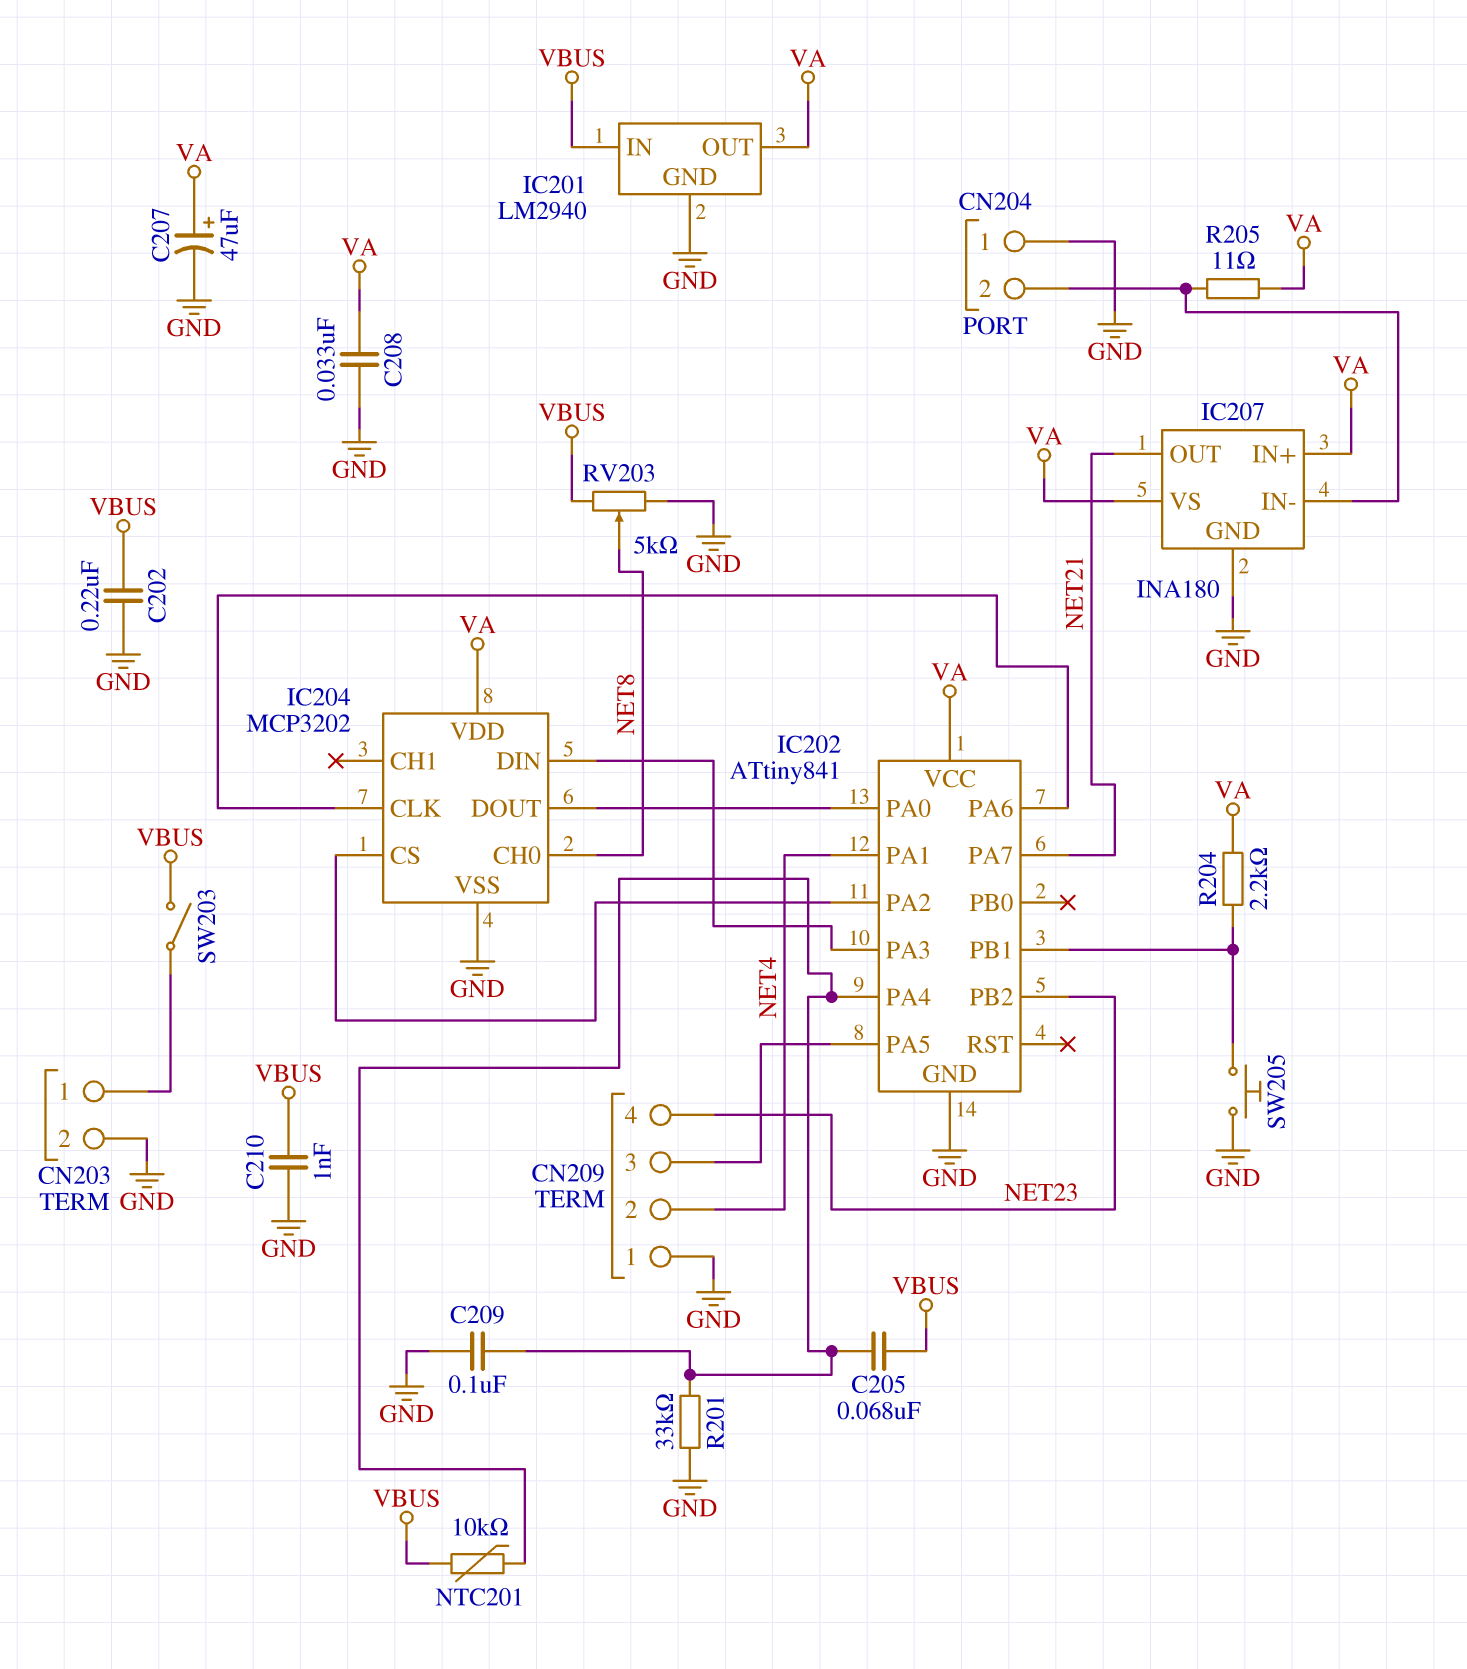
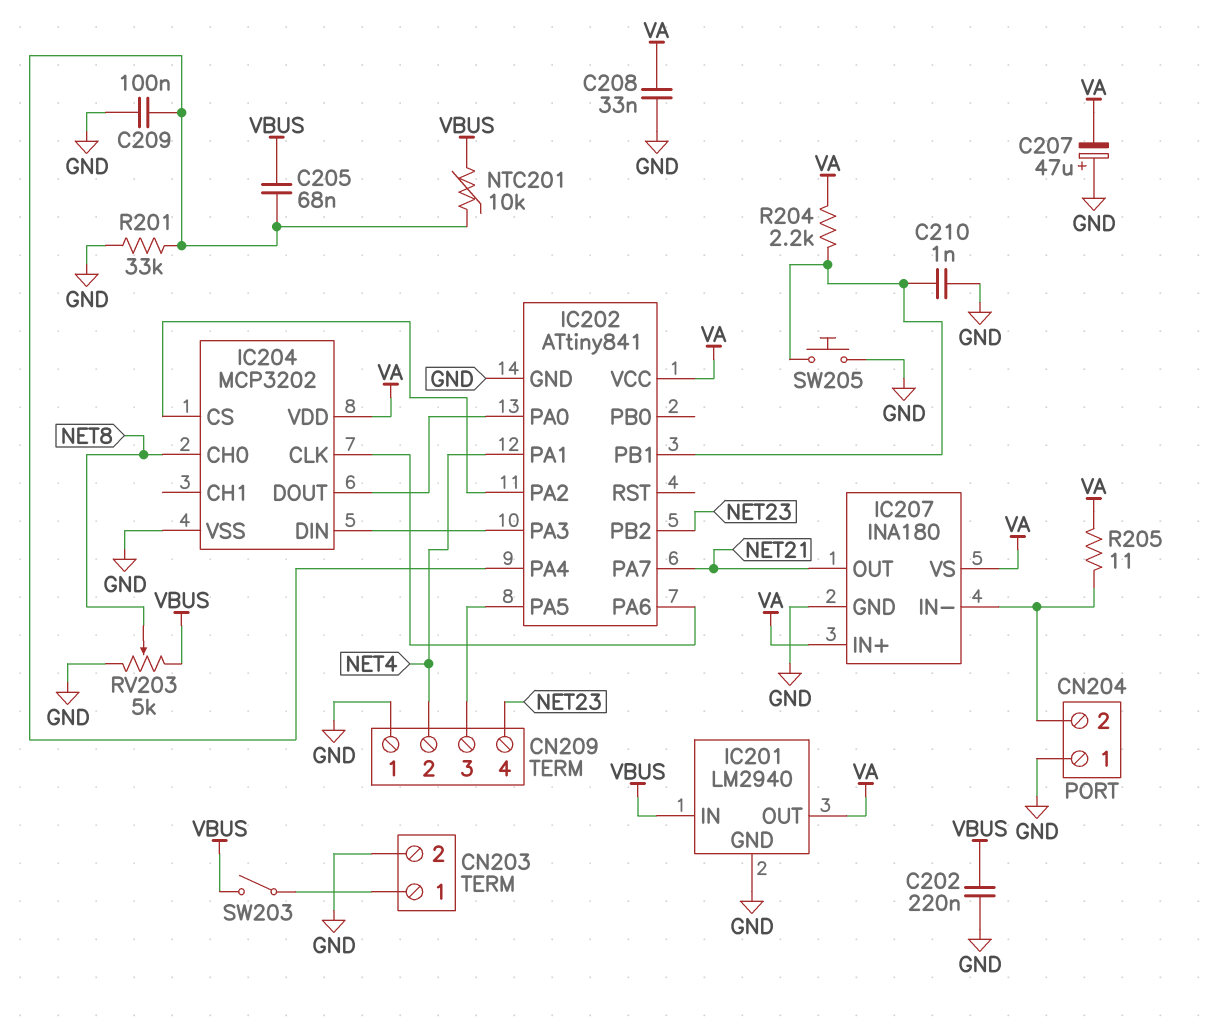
C207: 47uF (plus VA, minus GND) -> 47uF (plus GND, minus VA)
C210: 1nF (GND, VBUS) -> 1nF (GND, IC202/PB1)

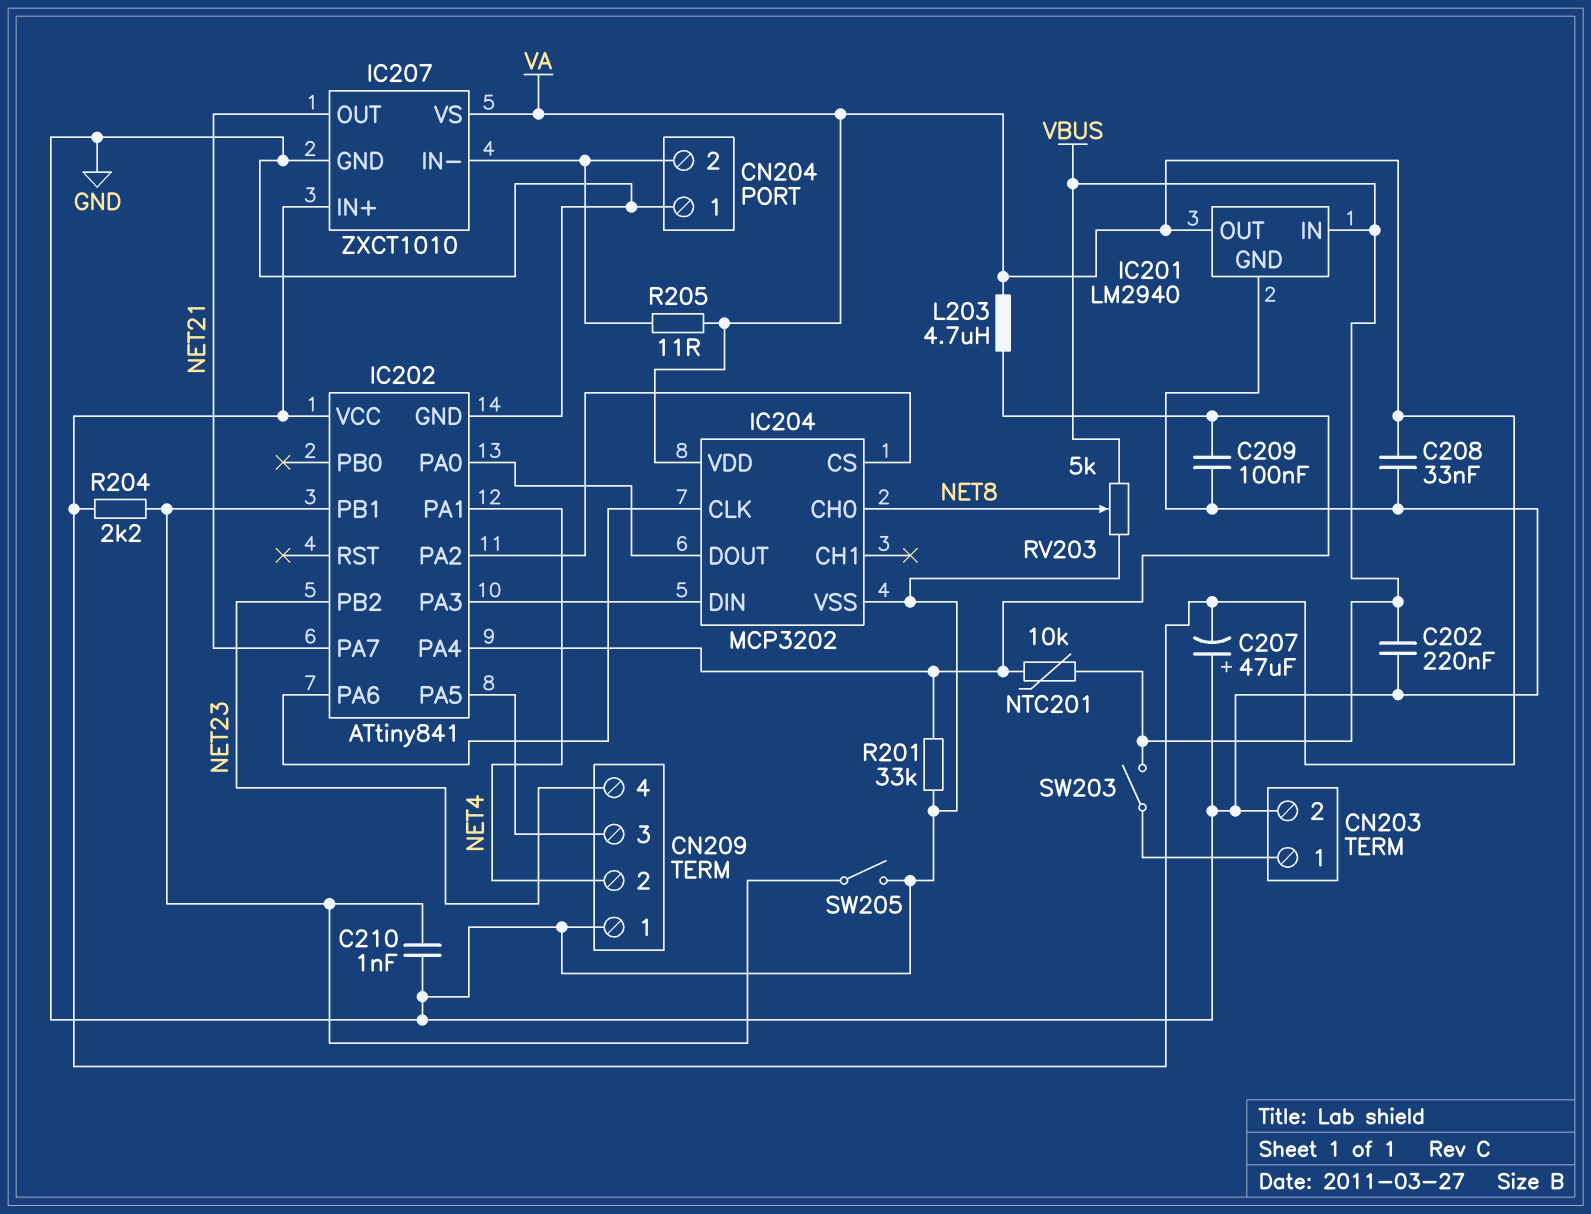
C205: 68nF (IC202/PA4, VBUS) -> none
IC207: INA180 -> ZXCT1010
L203: none -> 4.7uH (IC202/PA4, VA)
SW205: button (GND, IC202/PB1) -> switch (GND, IC202/PB1)

